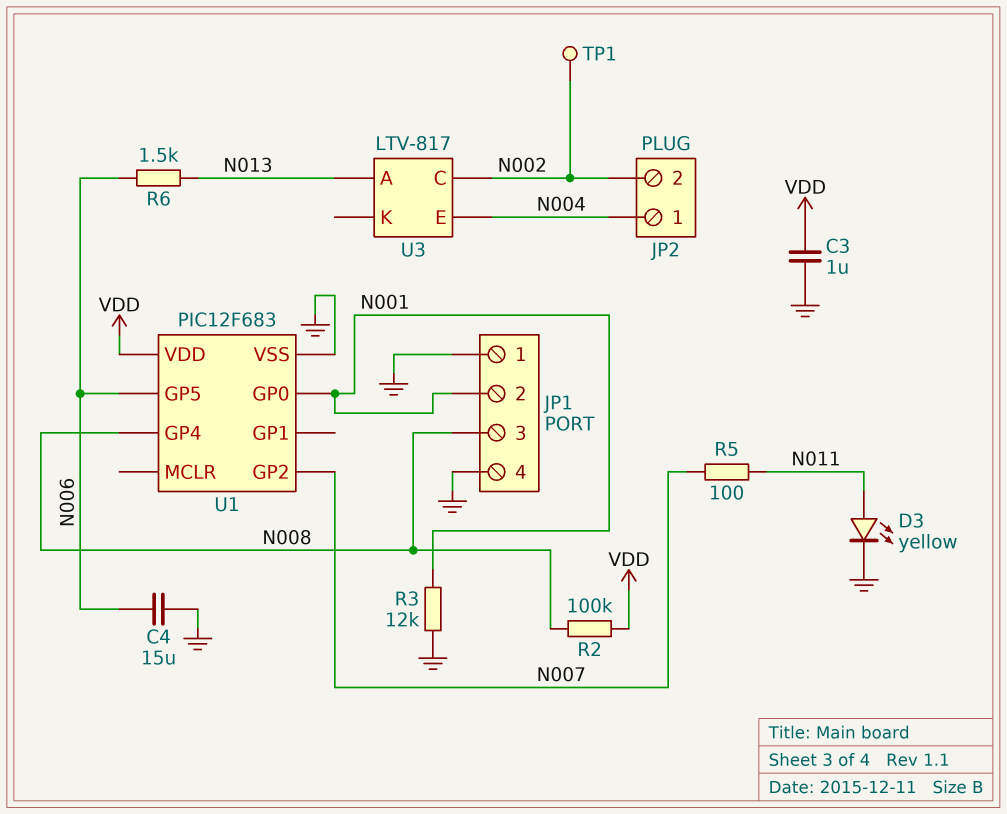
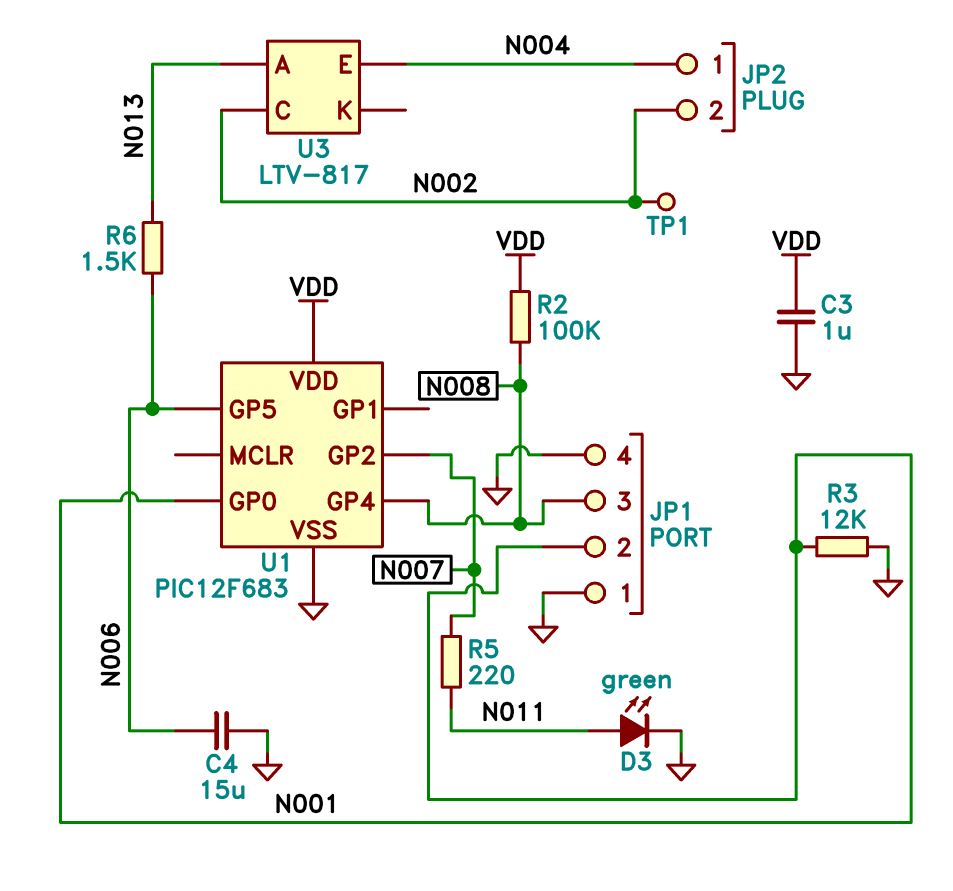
D3: LED yellow (A N011, K GND) -> LED green (A N011, K GND)
R5: 100 (N007, N011) -> 220 (N007, N011)

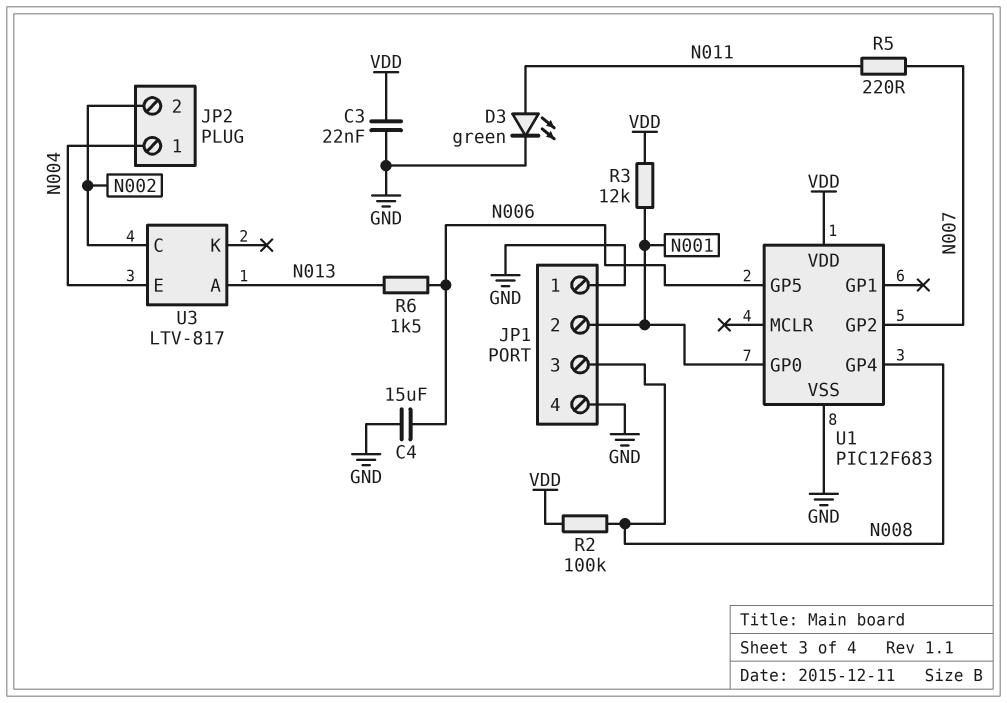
C3: 1uF (GND, VDD) -> 22nF (GND, VDD)
R3: 12k (GND, N001) -> 12k (N001, VDD)
TP1: test point (N002) -> none

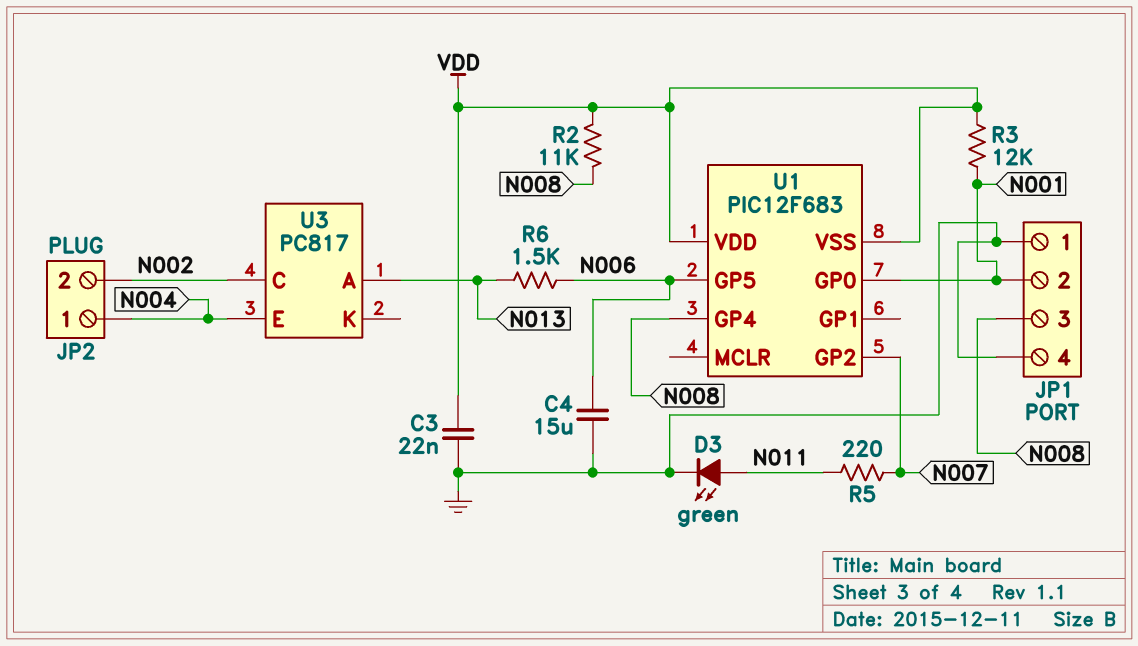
R2: 100k (N008, VDD) -> 11k (N008, VDD)
U1 pin VSS: GND -> VDD
U3: LTV-817 -> PC817

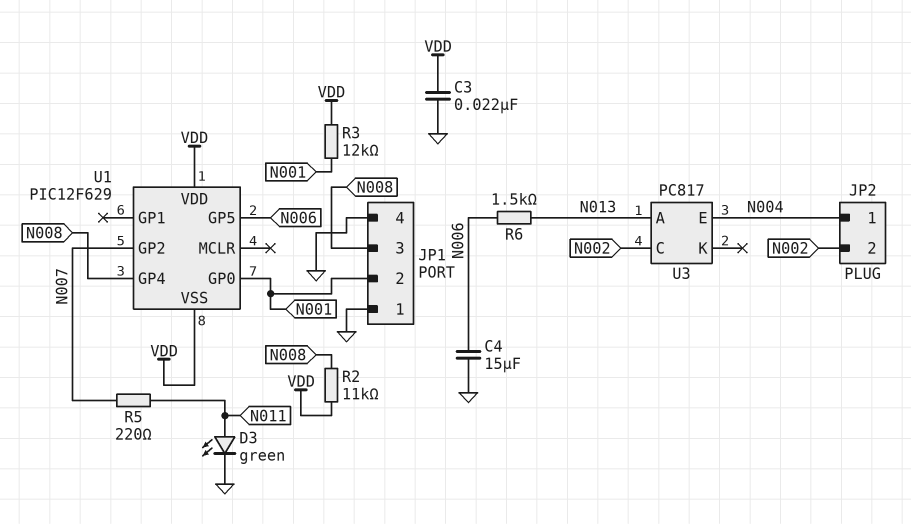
U1: PIC12F683 -> PIC12F629

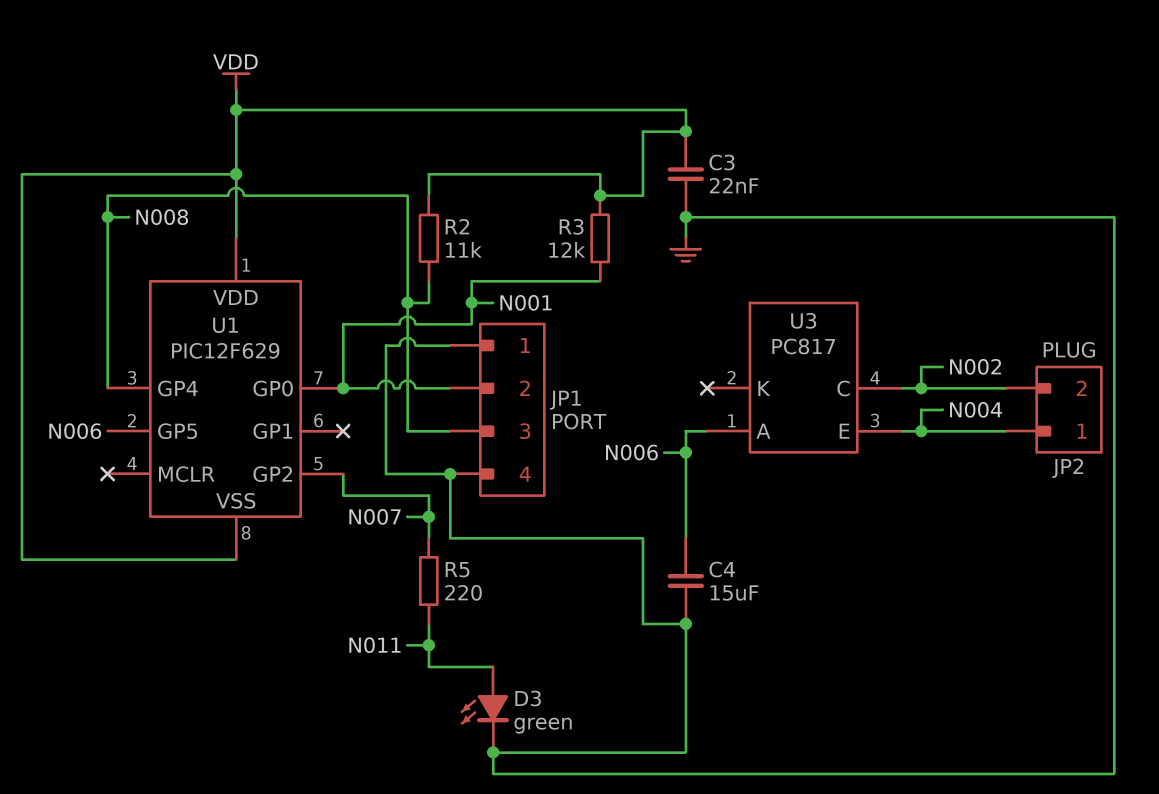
R6: 1.5k (N006, N013) -> none
U3 pin A: N013 -> N006

